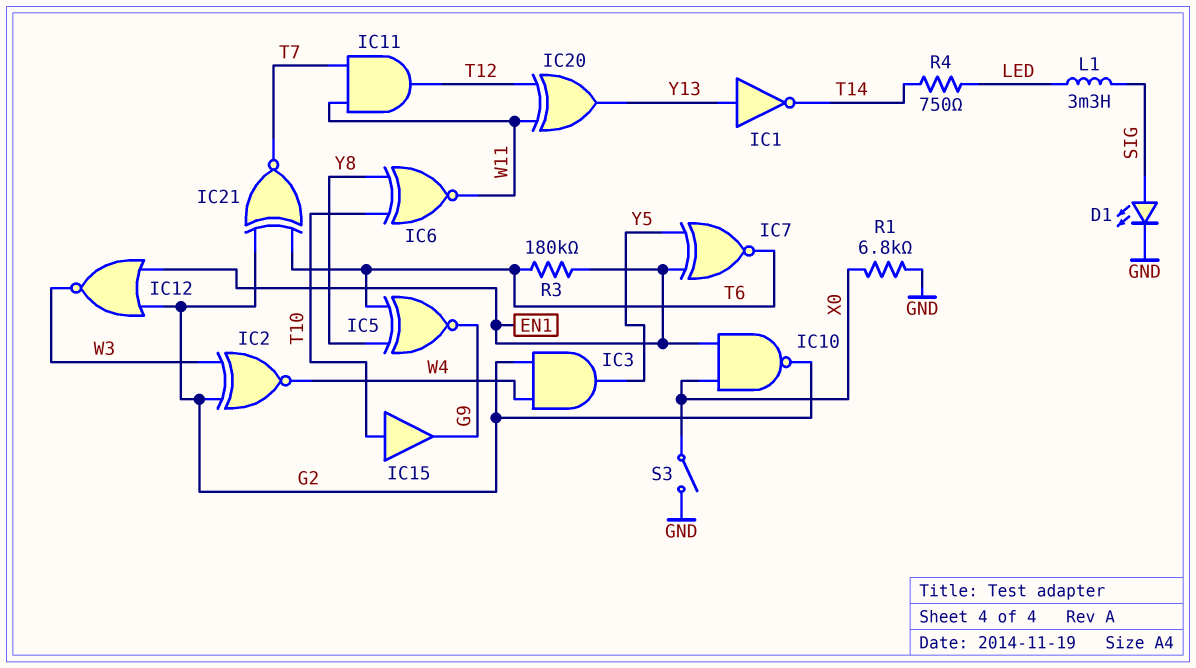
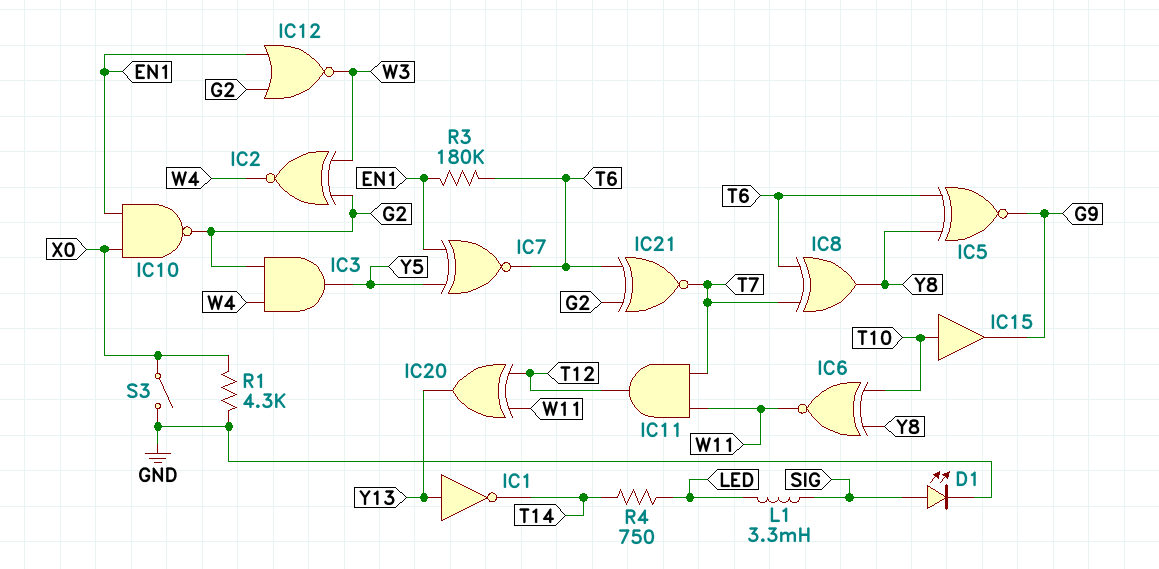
IC8: none -> XOR (in T6, in T7, out Y8)
R1: 6.8k (GND, X0) -> 4.3k (GND, X0)

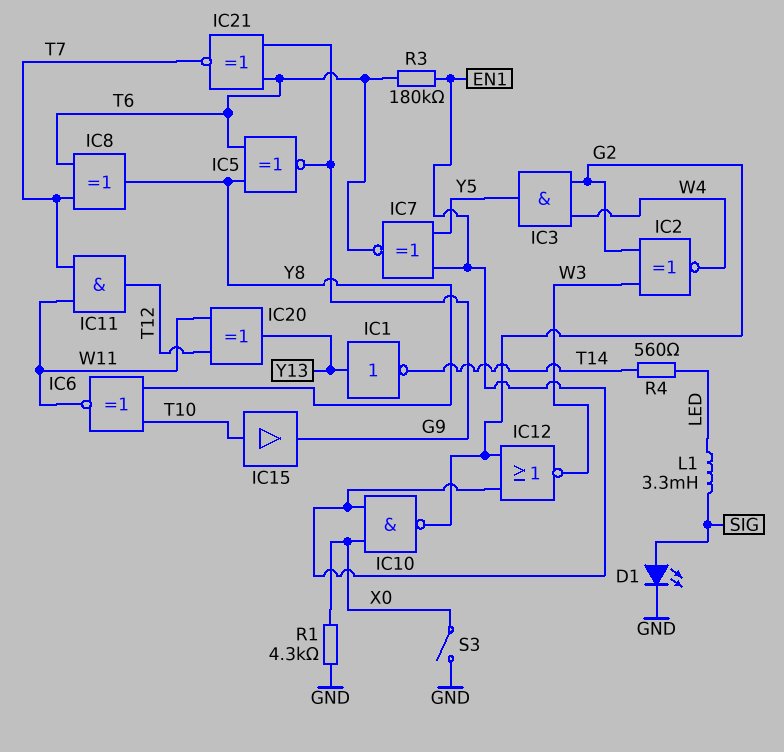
IC21: XNOR (in G2, in T6, out T7) -> XNOR (in G9, in T6, out T7)
R4: 750 (LED, T14) -> 560 (LED, T14)

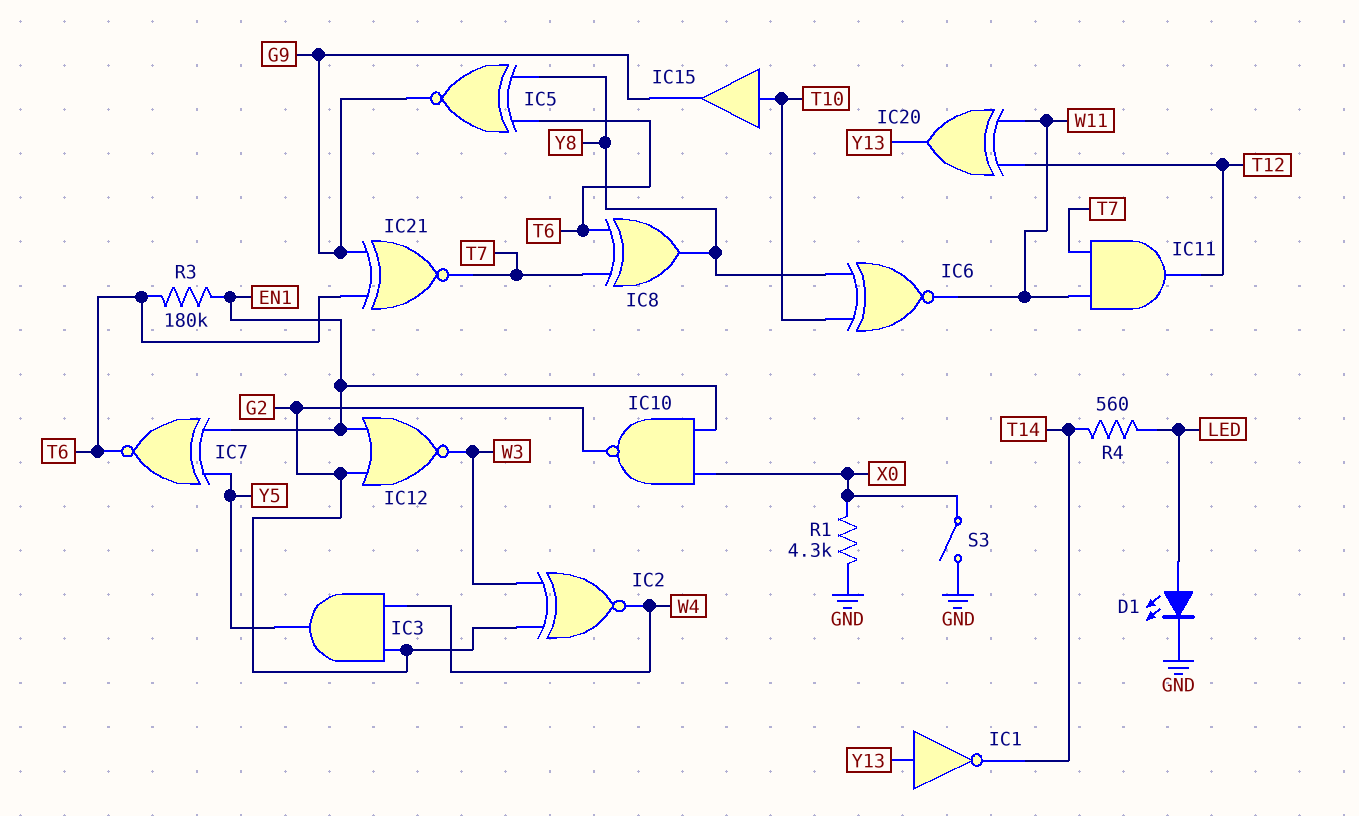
D1: LED (A SIG, K GND) -> LED (A LED, K GND)
L1: 3.3mH (LED, SIG) -> none

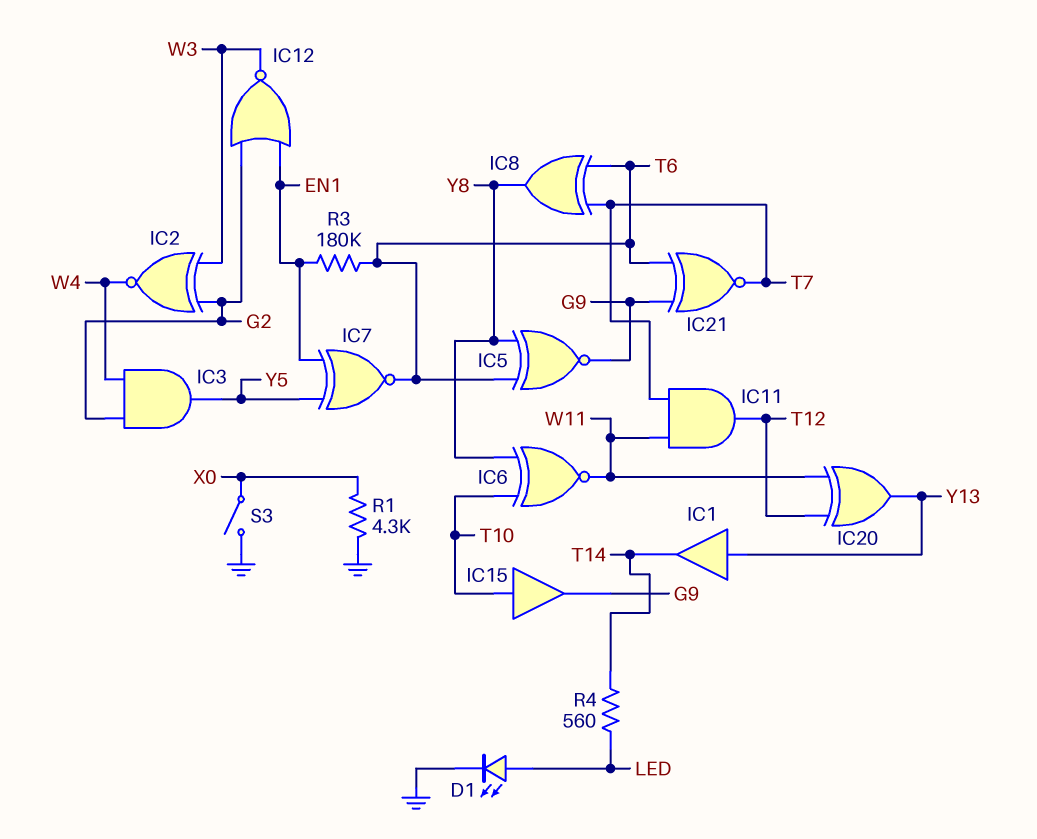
IC1: NOT (in Y13, out T14) -> buffer (in Y13, out T14)
IC10: NAND (in EN1, in X0, out G2) -> none

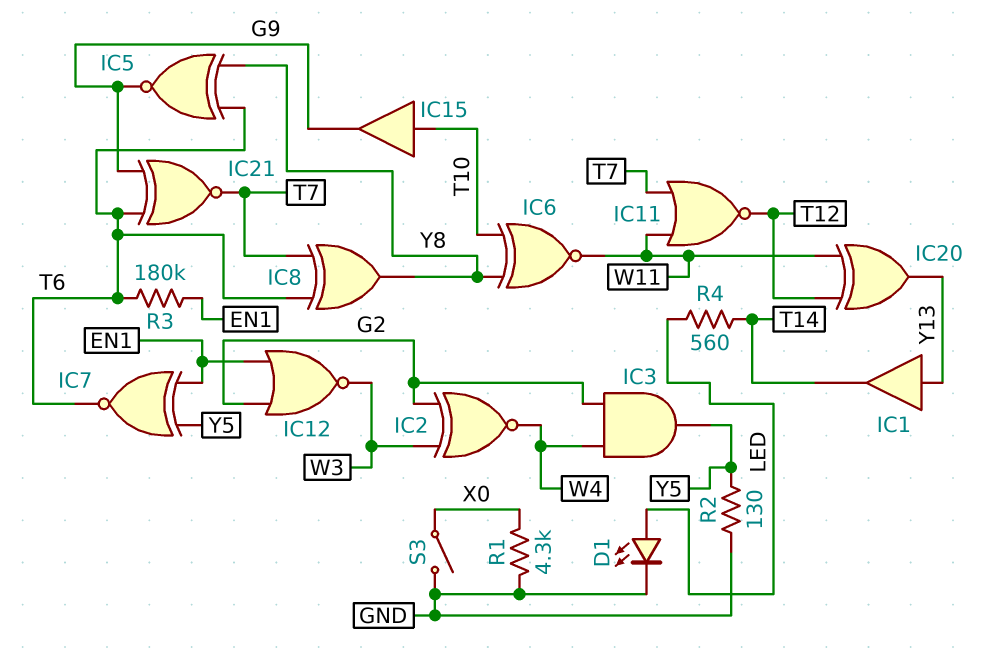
IC11: AND (in T7, in W11, out T12) -> NOR (in T7, in W11, out T12)
R2: none -> 130 (GND, Y5)

